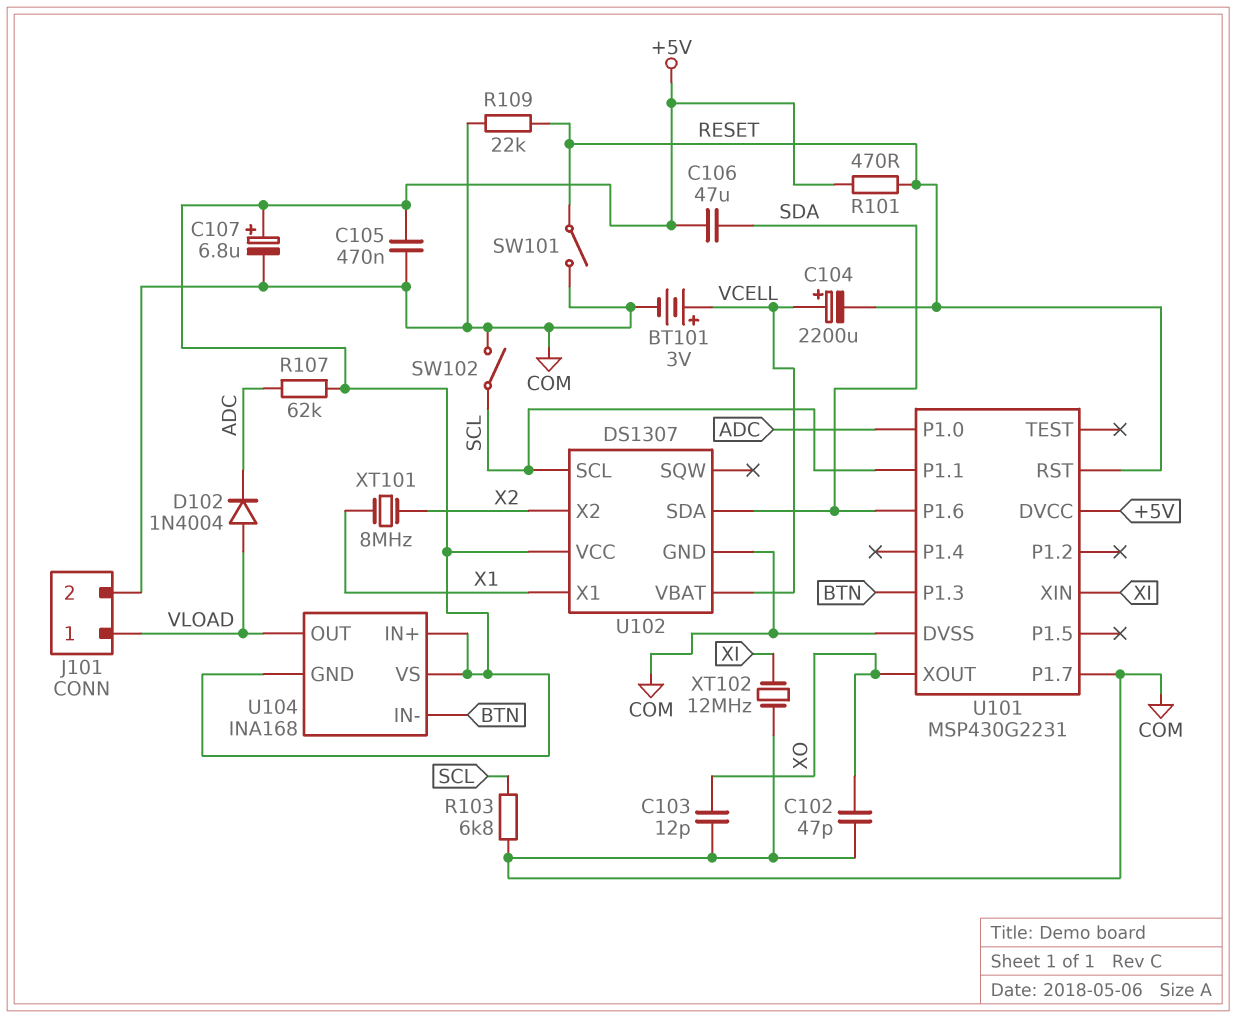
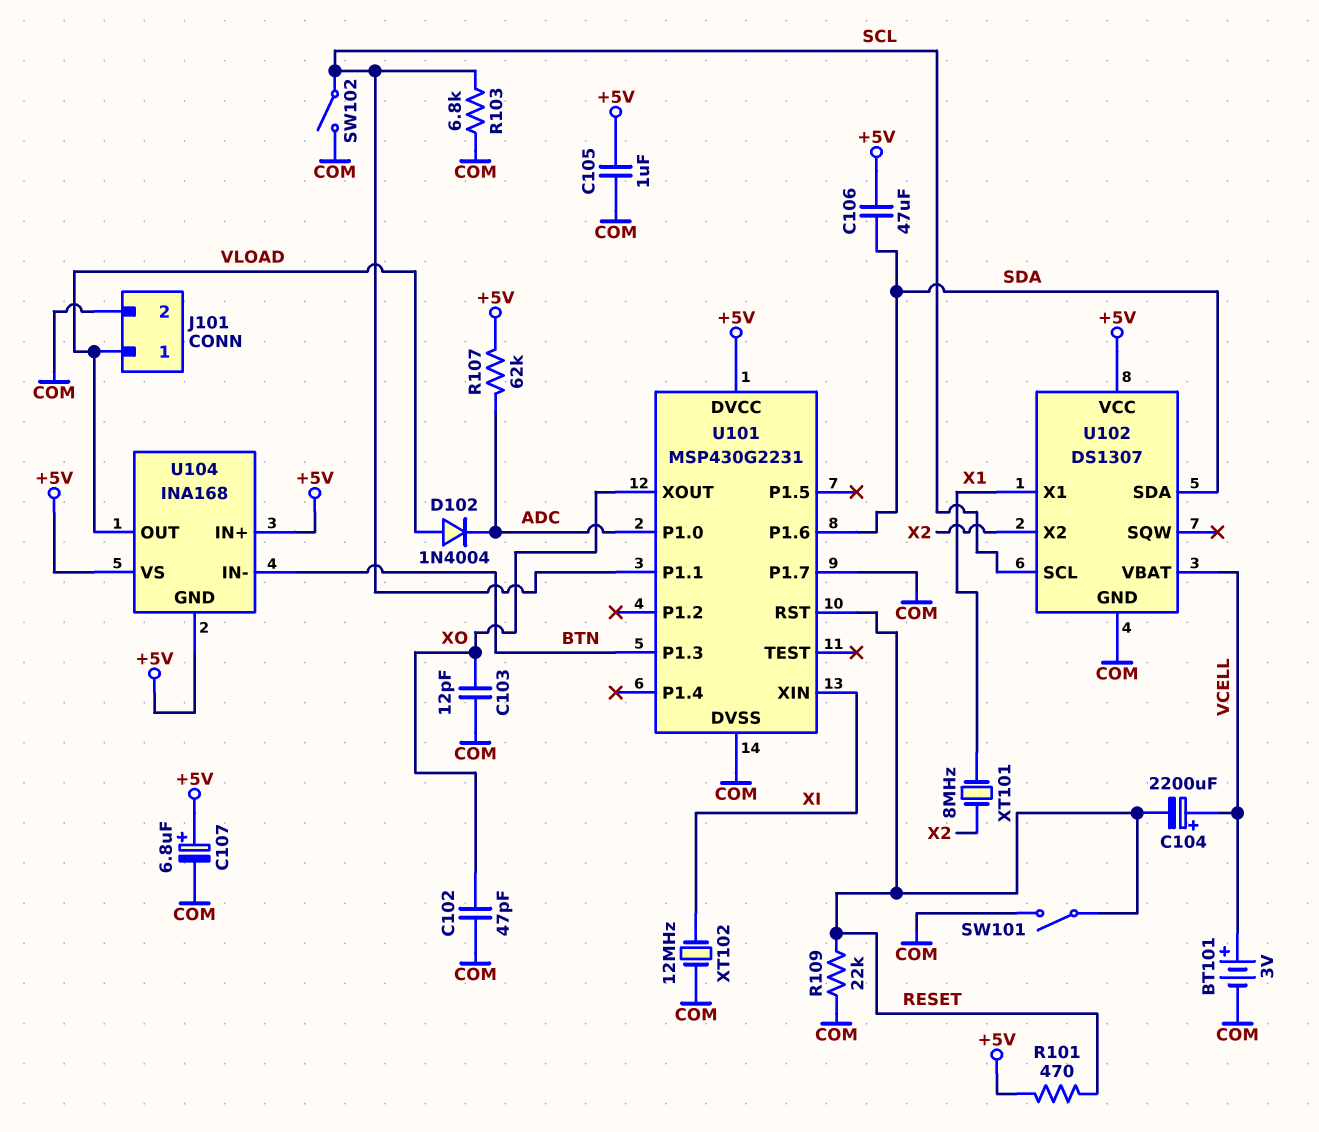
C105: 470nF (+5V, COM) -> 1uF (+5V, COM)

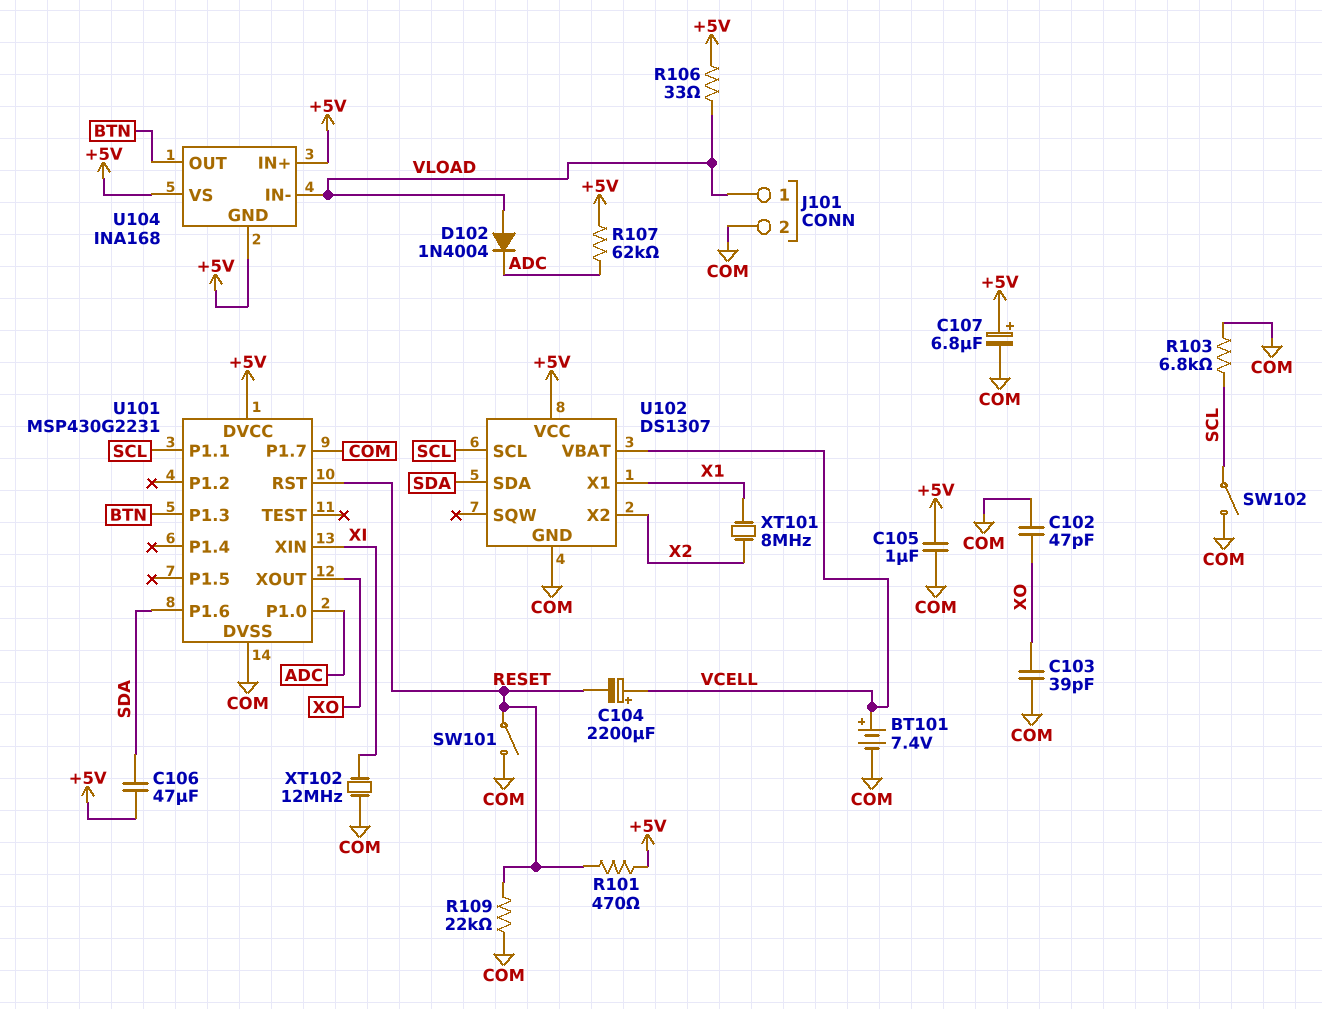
BT101: 3V (plus VCELL, minus COM) -> 7.4V (plus VCELL, minus COM)
C103: 12pF (COM, XO) -> 39pF (COM, XO)
R106: none -> 33 (+5V, VLOAD)
U104 pin IN-: BTN -> VLOAD
U104 pin OUT: VLOAD -> BTN

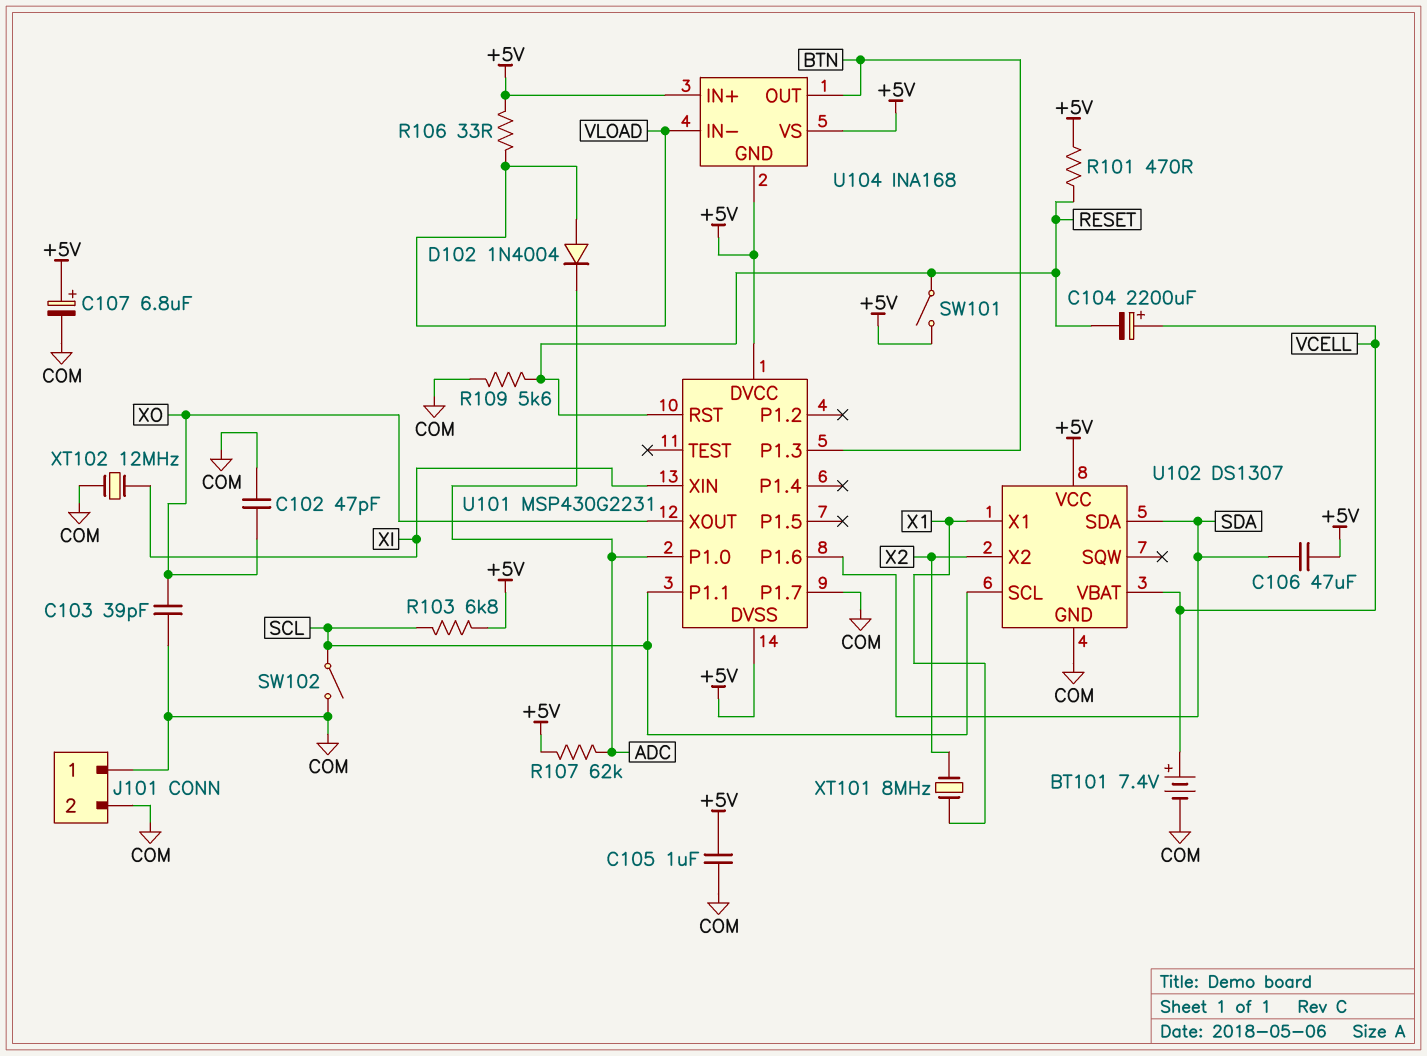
J101 pin 1: VLOAD -> COM
R103: 6.8k (COM, SCL) -> 6.8k (+5V, SCL)
R109: 22k (COM, RESET) -> 5.6k (COM, RESET)
SW101: switch (COM, RESET) -> switch (+5V, RESET)
U101 pin DVSS: COM -> +5V

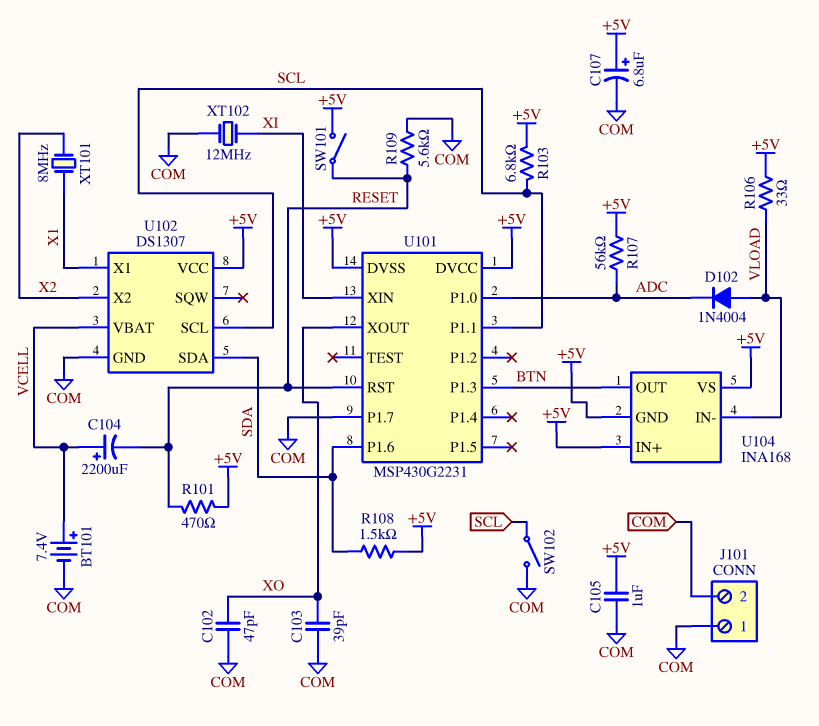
C106: 47uF (+5V, SDA) -> none
R107: 62k (+5V, ADC) -> 56k (+5V, ADC)
R108: none -> 1.5k (+5V, SDA)

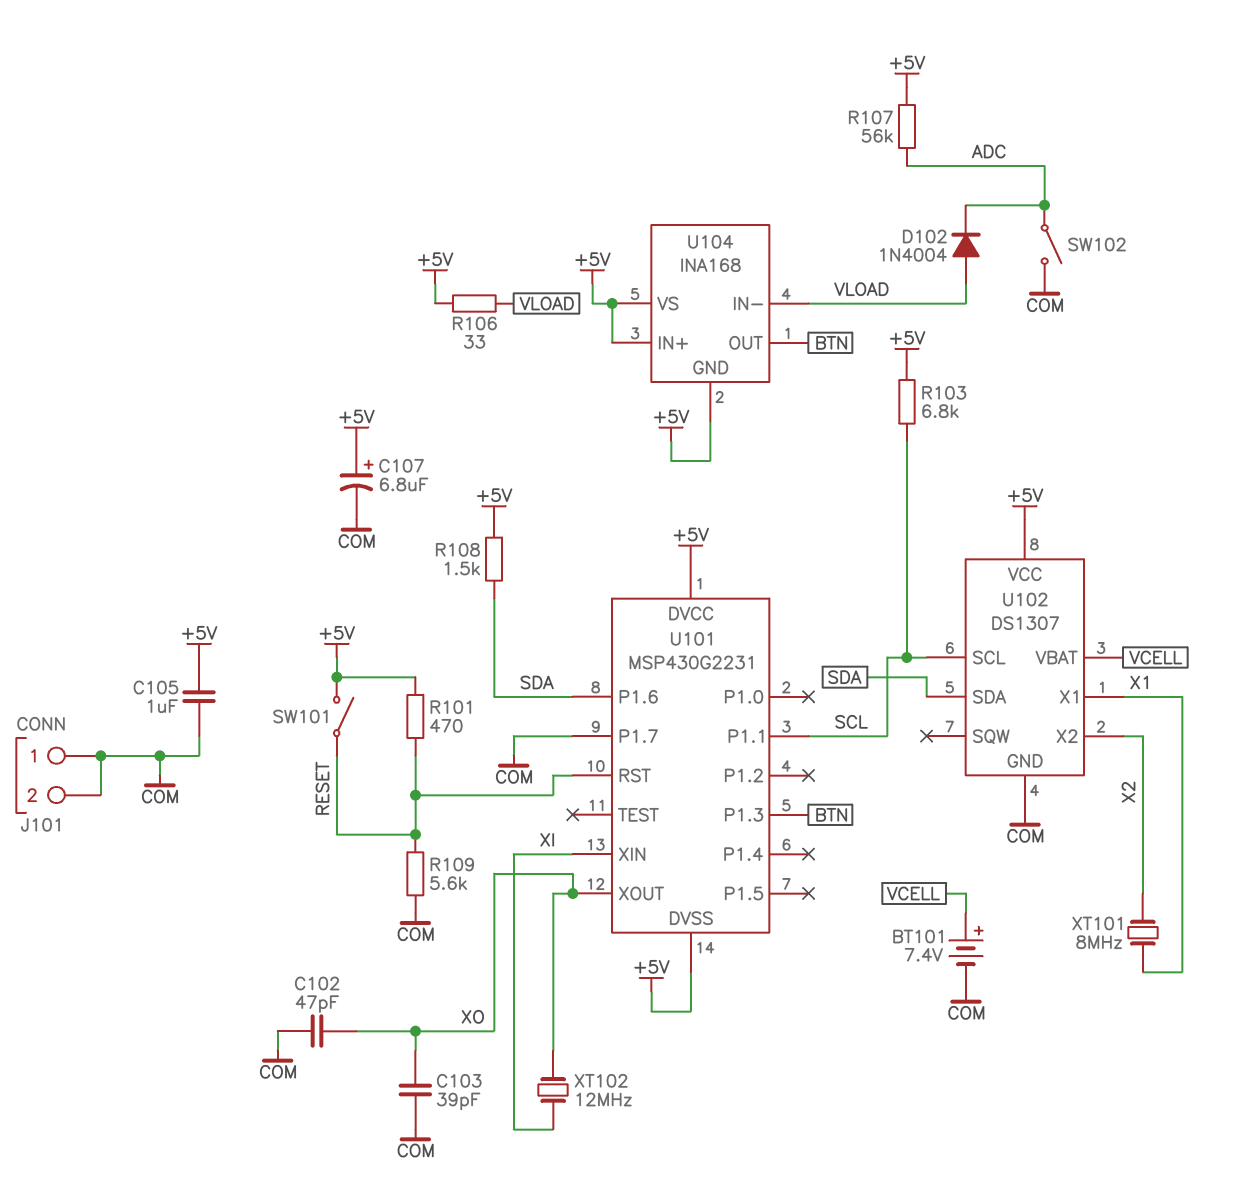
C104: 2200uF (plus VCELL, minus RESET) -> none
SW102: switch (COM, SCL) -> switch (ADC, COM)
U101 pin P1.0: ADC -> none
XT102: 12MHz (COM, XI) -> 12MHz (XI, XO)

